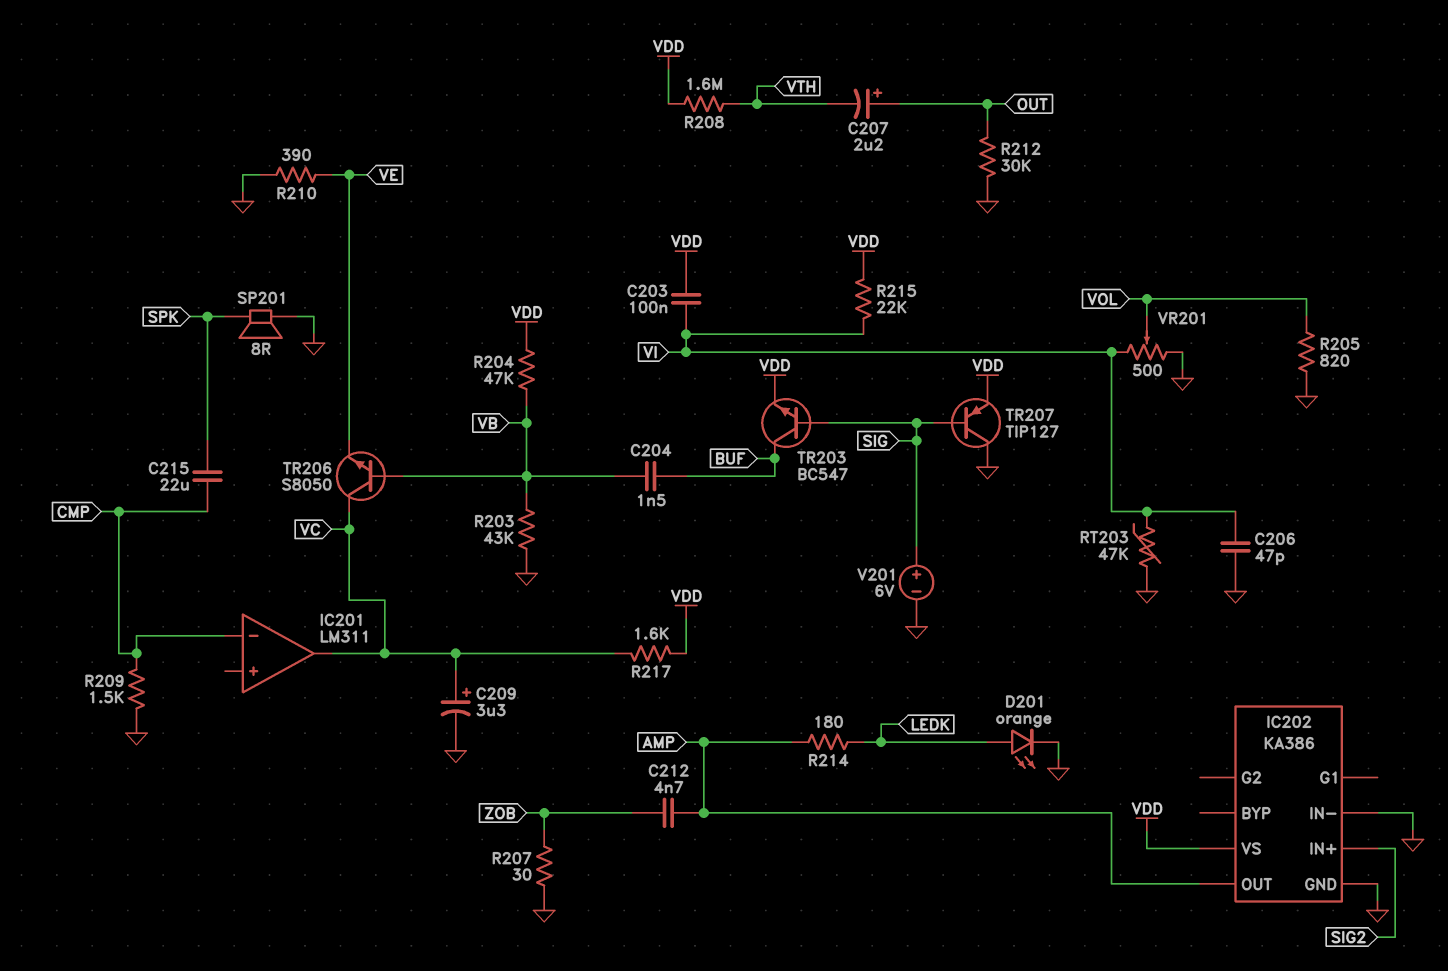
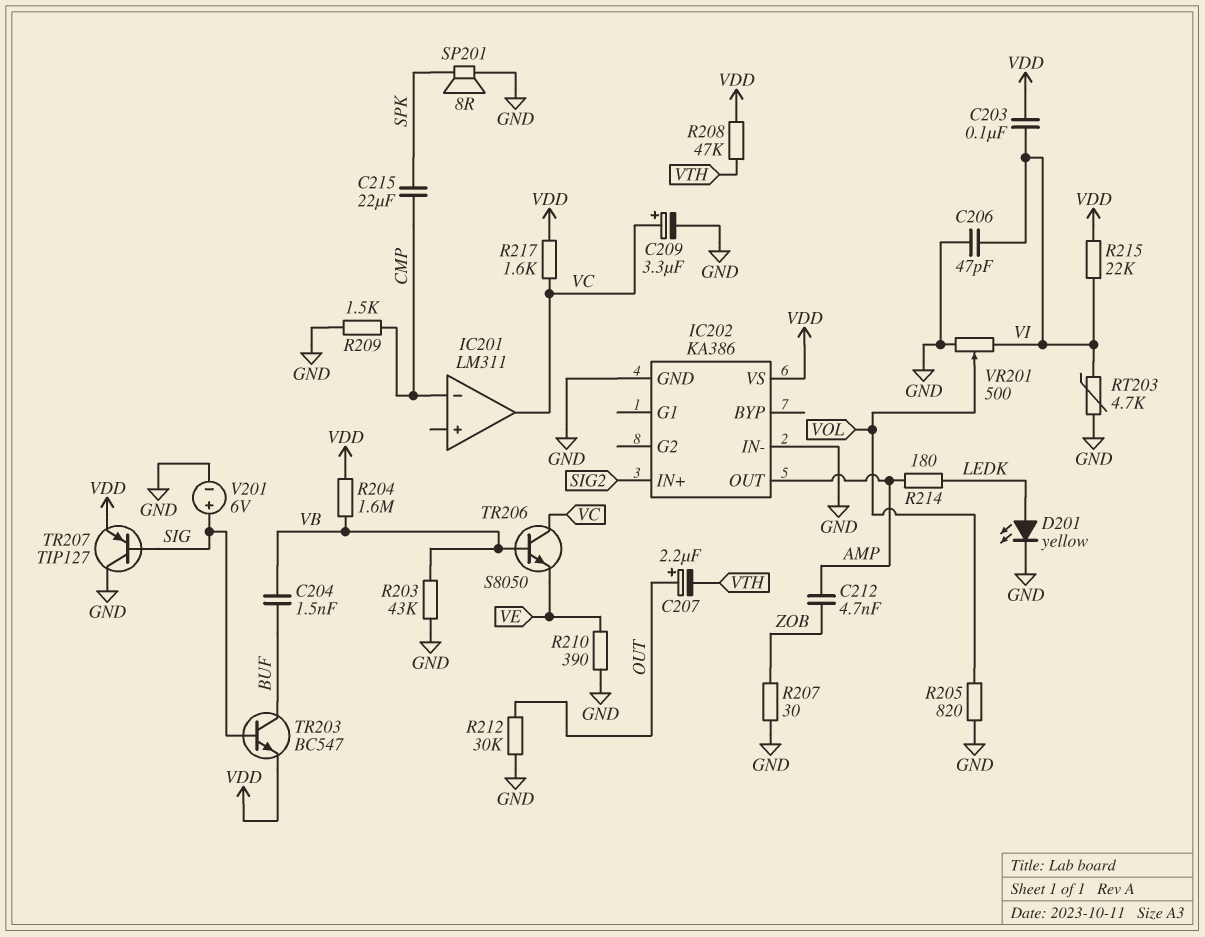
D201: LED orange (A LEDK, K GND) -> LED yellow (A LEDK, K GND)
R204: 47k (VB, VDD) -> 1.6M (VB, VDD)
R208: 1.6M (VDD, VTH) -> 47k (VDD, VTH)
RT203: 47k (GND, VI) -> 4.7k (GND, VI)

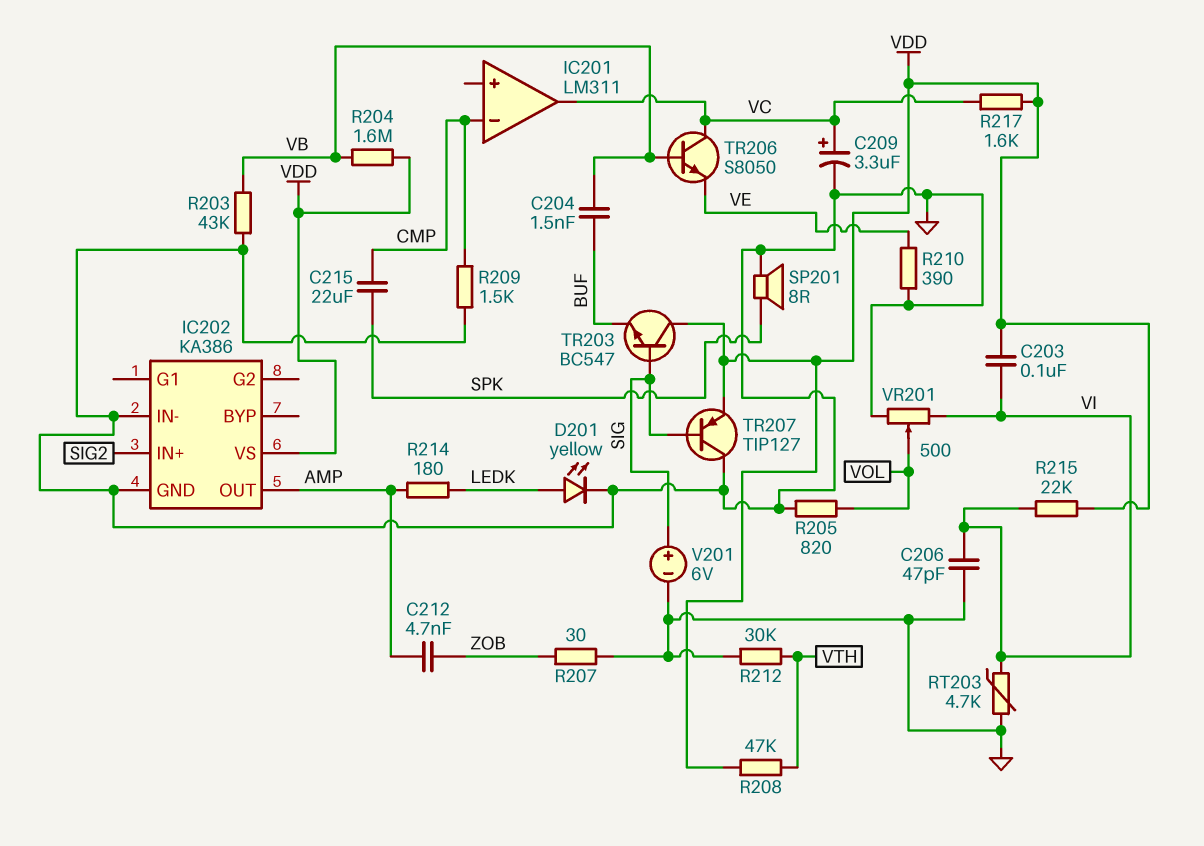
C207: 2.2uF (plus OUT, minus VTH) -> none
R212: 30k (GND, OUT) -> 30k (GND, VTH)
TR203: NPN BC547 (B SIG, C BUF, E VDD) -> NPN BC547 (B SIG, C VDD, E BUF)

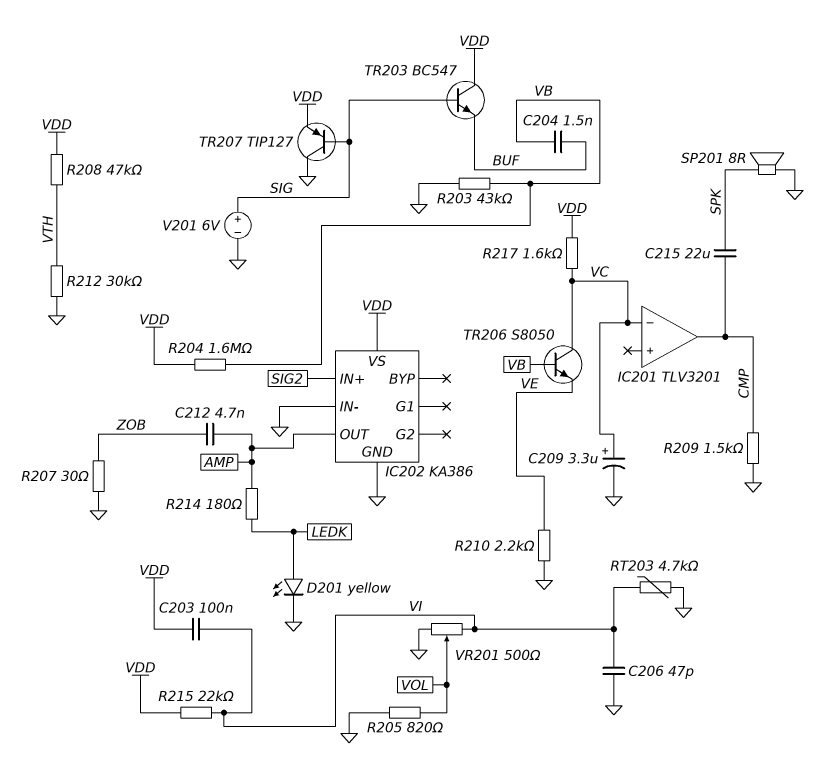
IC201: LM311 -> TLV3201
IC201 pin in-: CMP -> VC
IC201 pin out: VC -> CMP
R210: 390 (GND, VE) -> 2.2k (GND, VE)

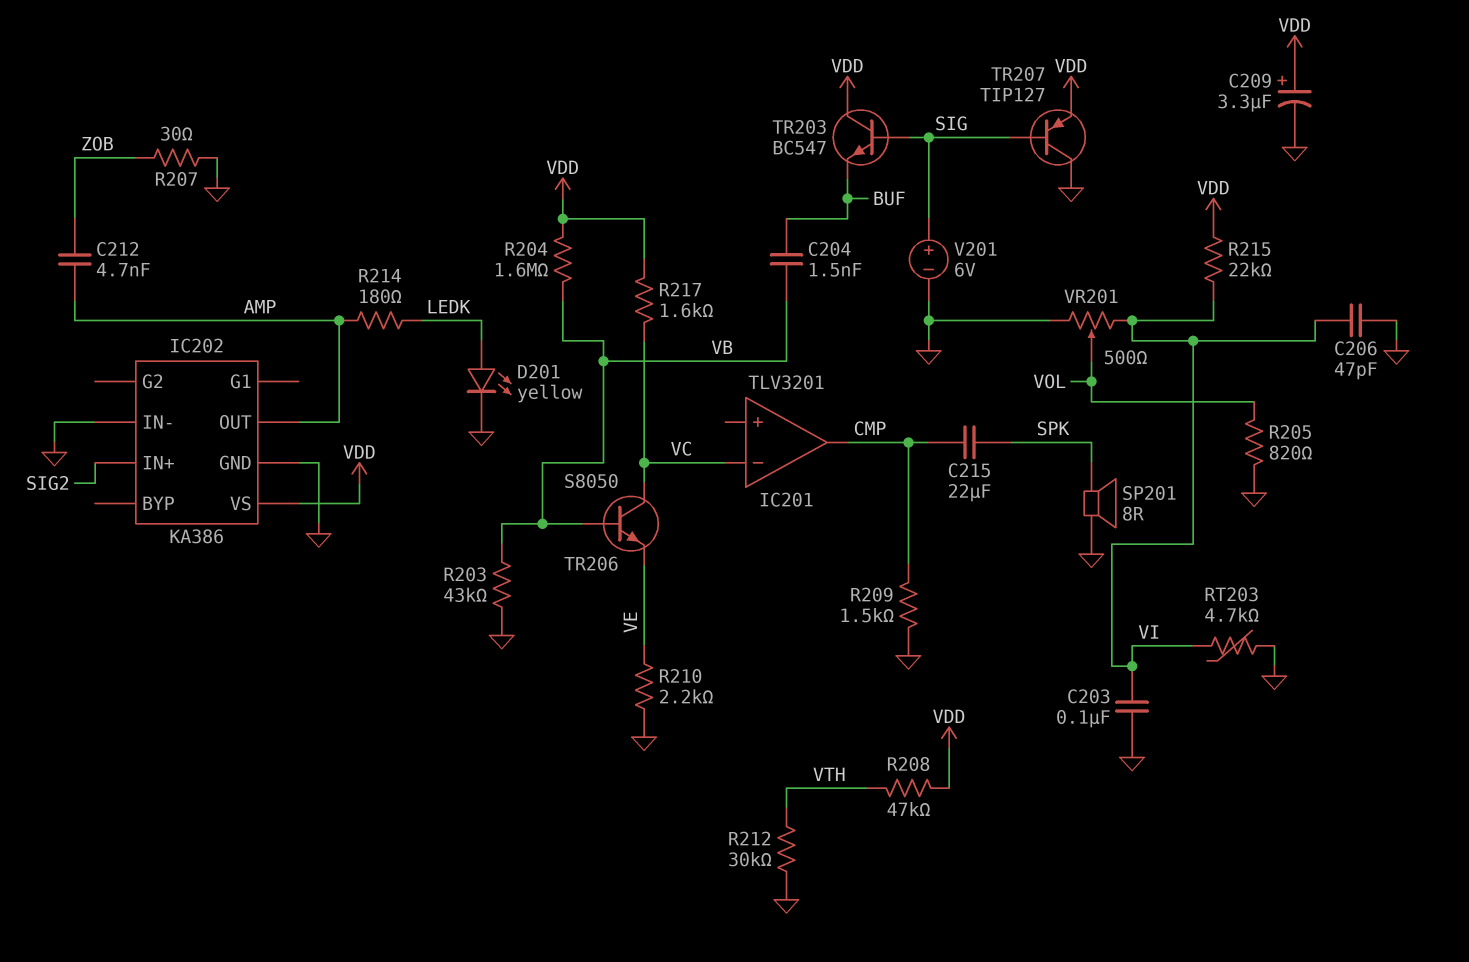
C203: 100nF (VDD, VI) -> 100nF (GND, VI)
C209: 3.3uF (plus VC, minus GND) -> 3.3uF (plus VDD, minus GND)

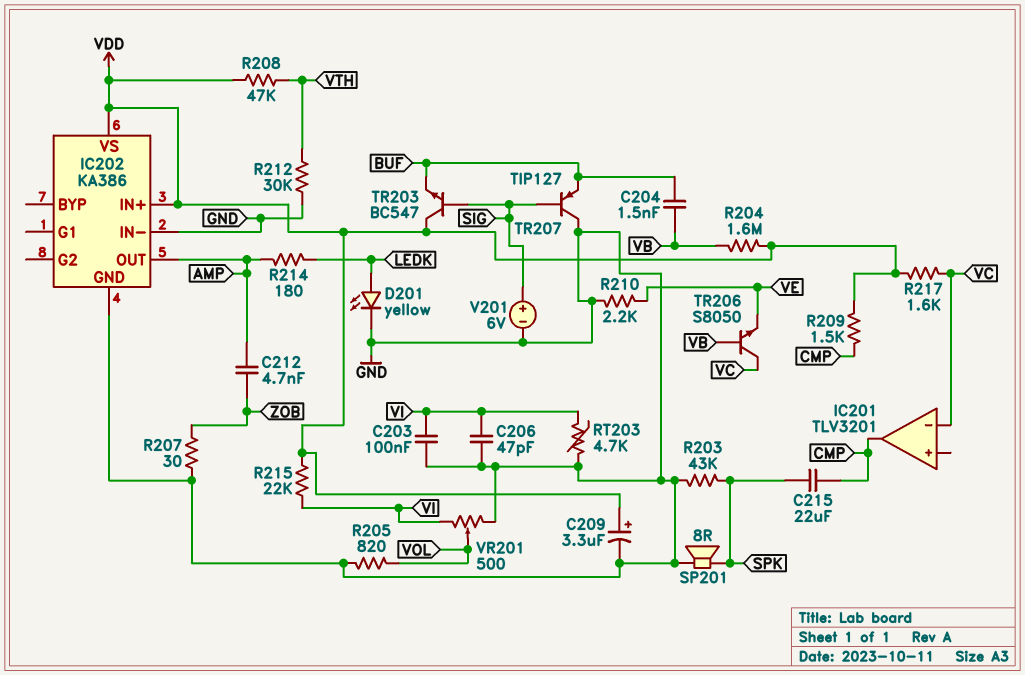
IC202 pin IN+: SIG2 -> VDD
R203: 43k (GND, VB) -> 43k (GND, SPK)
R209: 1.5k (CMP, GND) -> 1.5k (CMP, VDD)
TR207: PNP TIP127 (B SIG, C GND, E VDD) -> PNP TIP127 (B SIG, C GND, E BUF)

